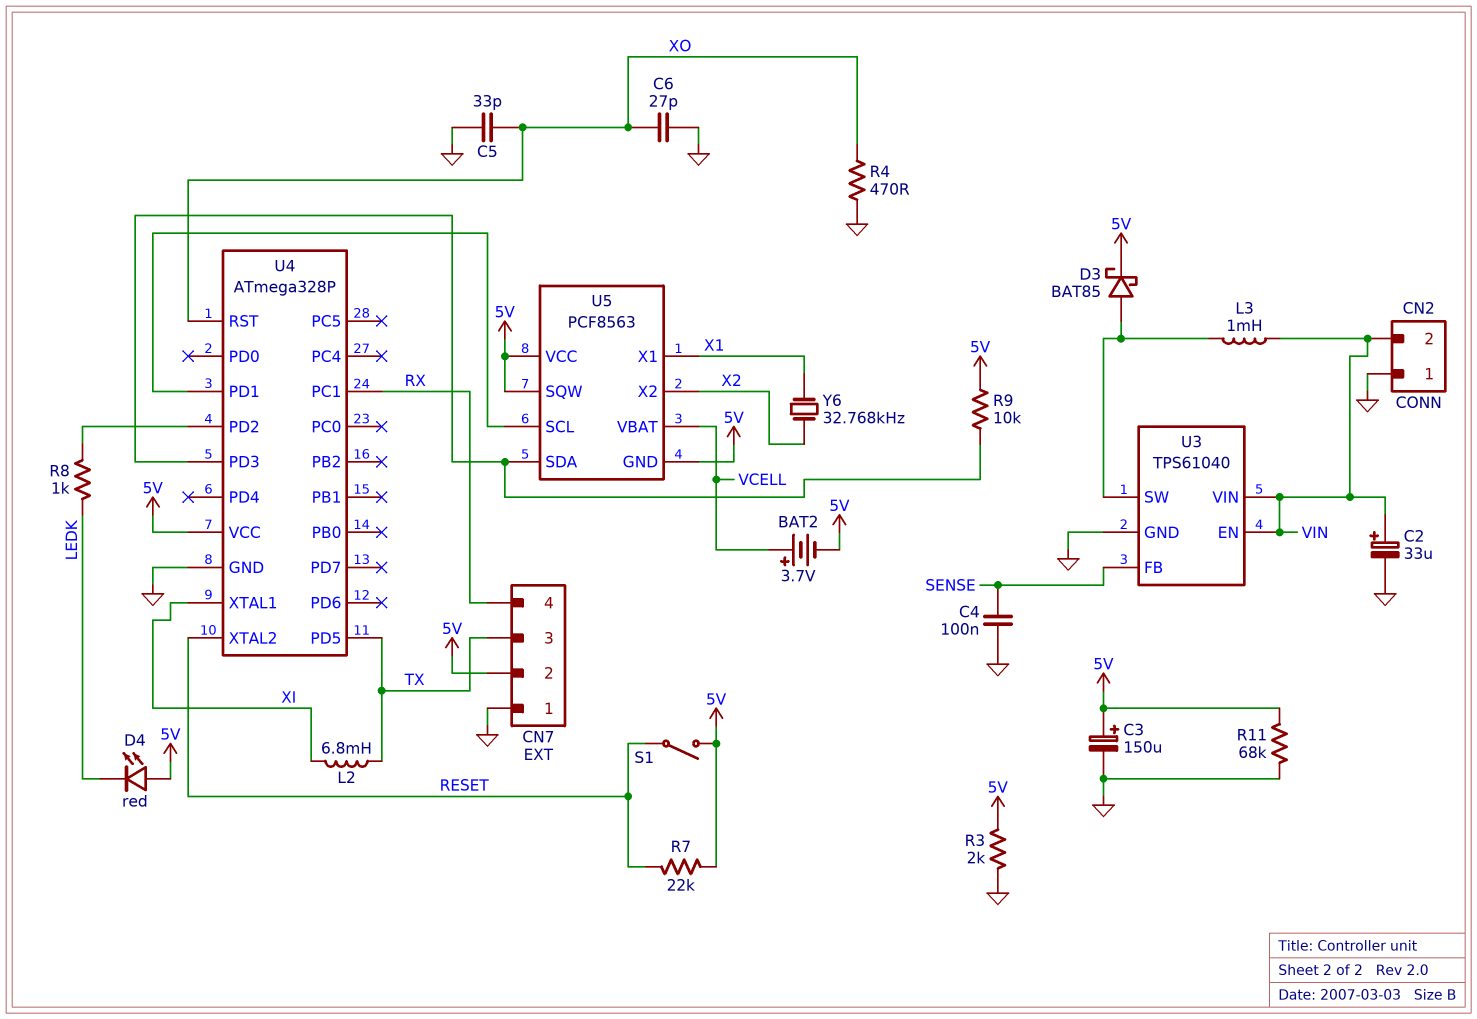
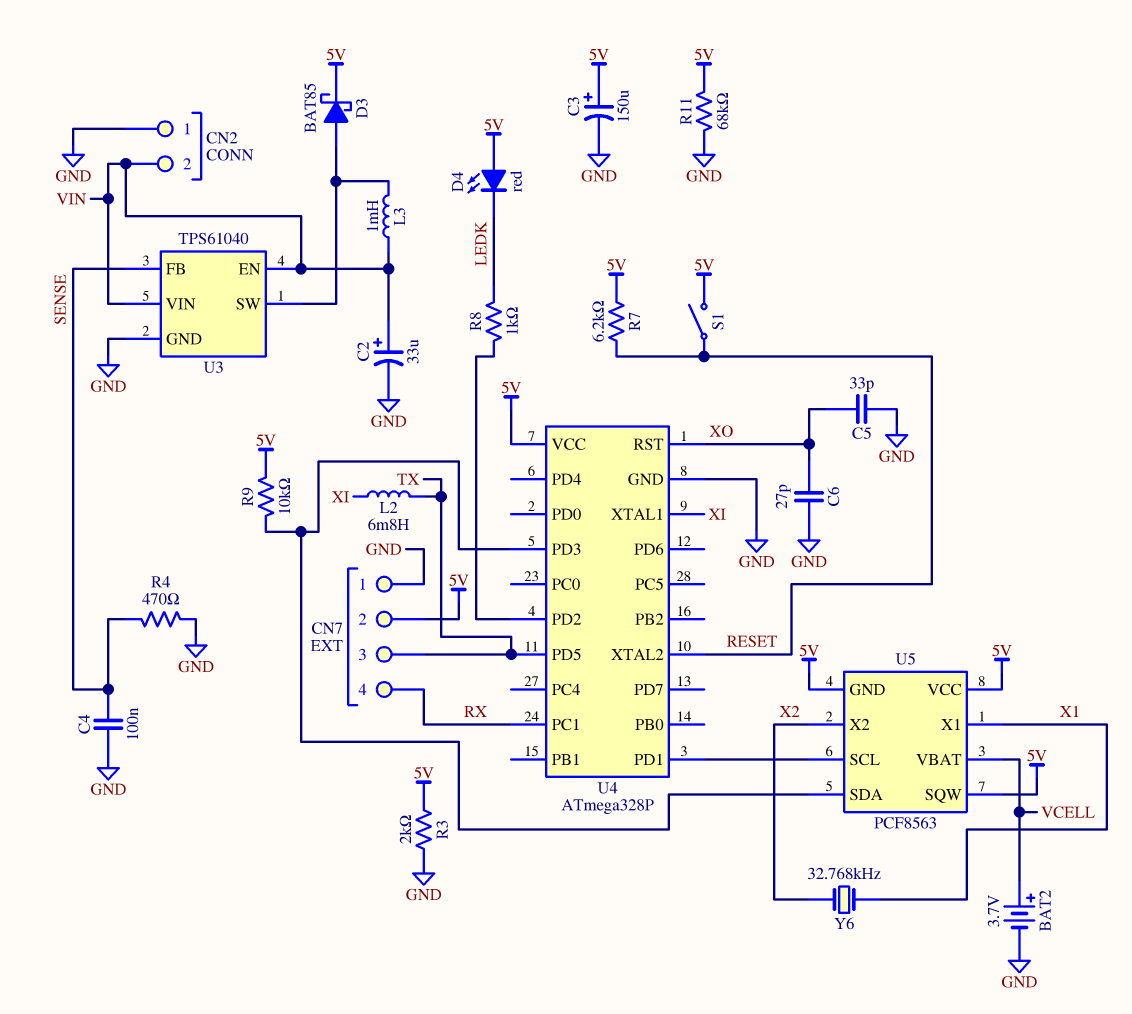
BAT2: 3.7V (plus VCELL, minus 5V) -> 3.7V (plus VCELL, minus GND)
R4: 470 (GND, XO) -> 470 (GND, SENSE)
R7: 22k (5V, RESET) -> 6.2k (5V, RESET)

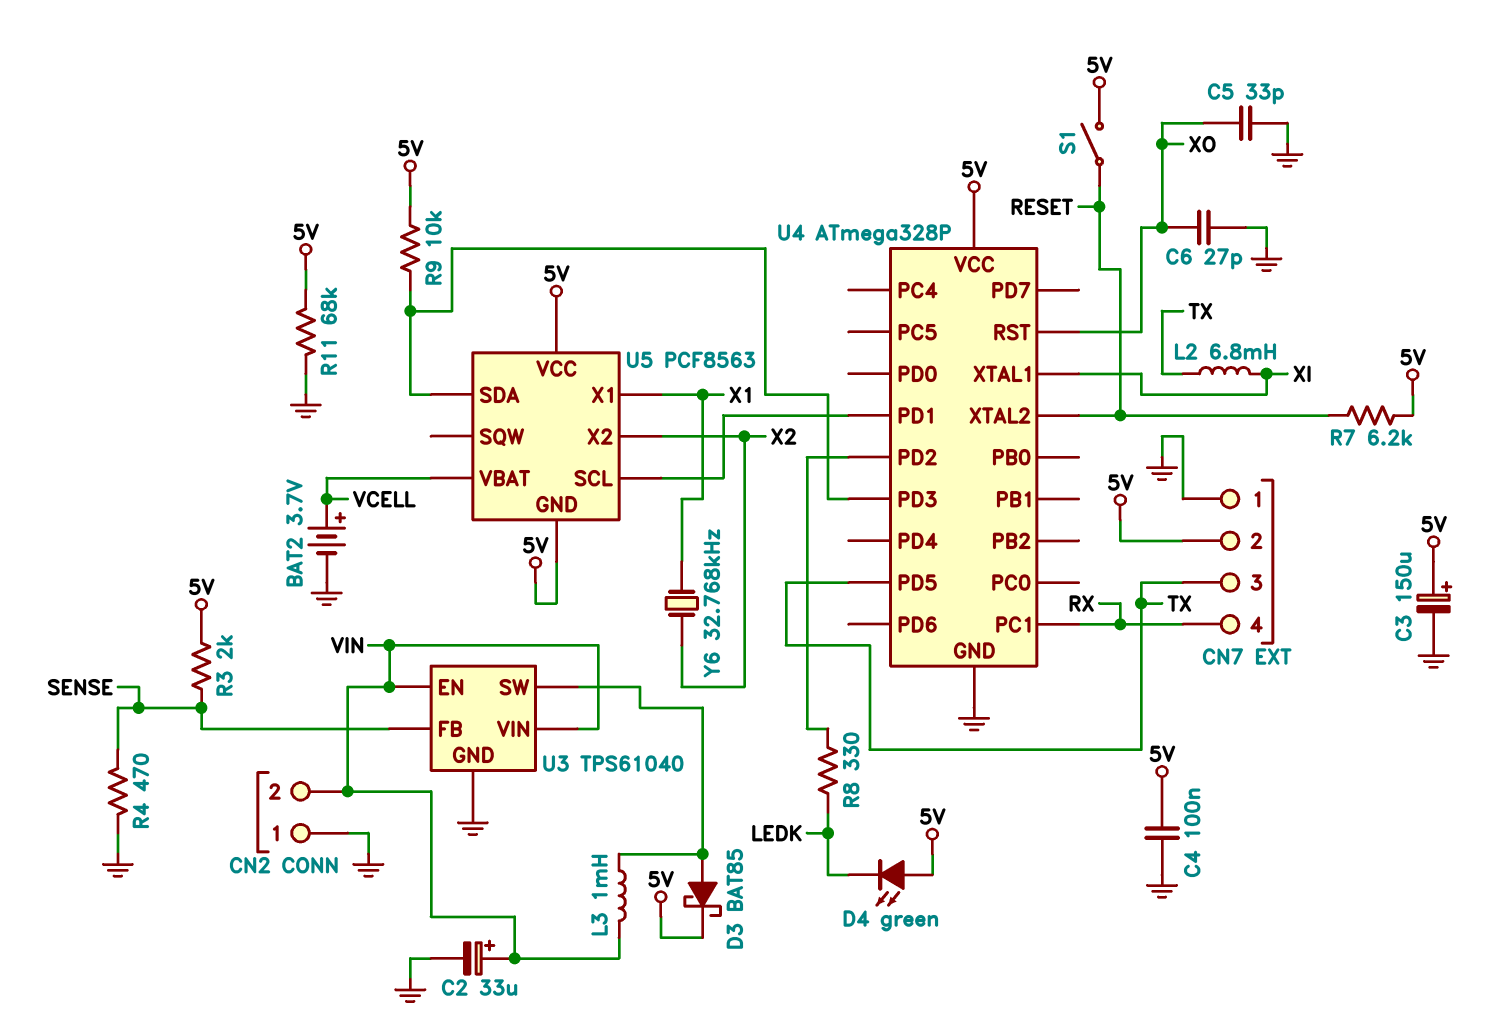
C4: 100nF (GND, SENSE) -> 100nF (5V, GND)
D4: LED red (A 5V, K LEDK) -> LED green (A 5V, K LEDK)
R3: 2k (5V, GND) -> 2k (5V, SENSE)
R8: 1k (LEDK, U4/PD2) -> 330 (LEDK, U4/PD2)
U5 pin SQW: 5V -> none

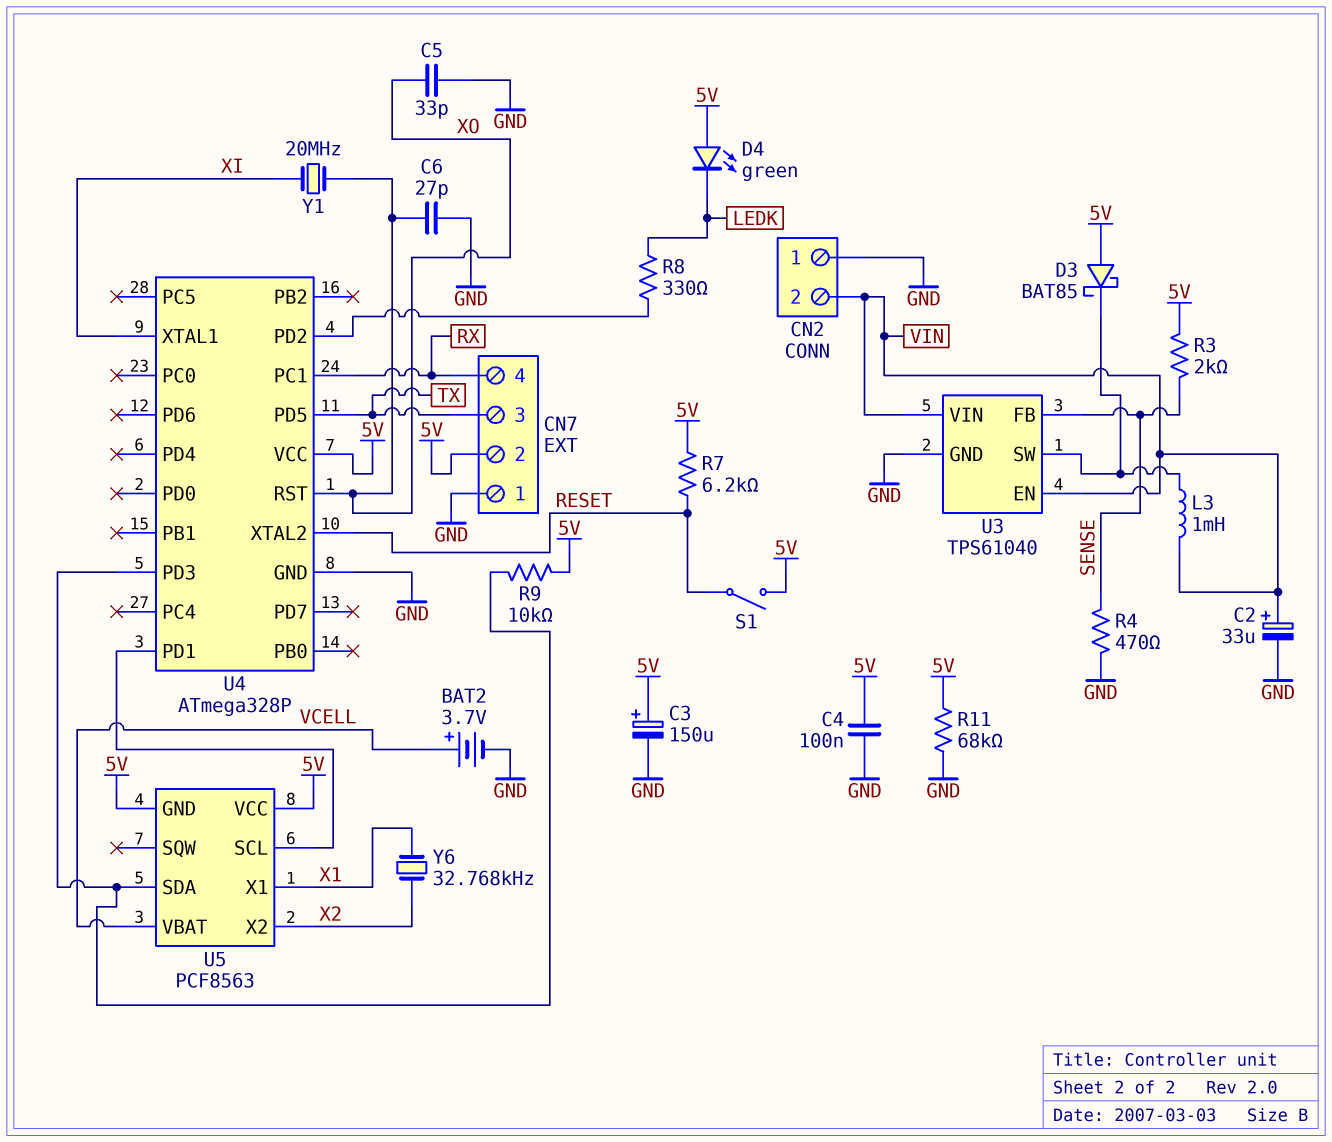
D3: schottky BAT85 (A U3/SW, K 5V) -> schottky BAT85 (A 5V, K U3/SW)
L2: 6.8mH (TX, XI) -> none
Y1: none -> 20MHz (XI, XO)

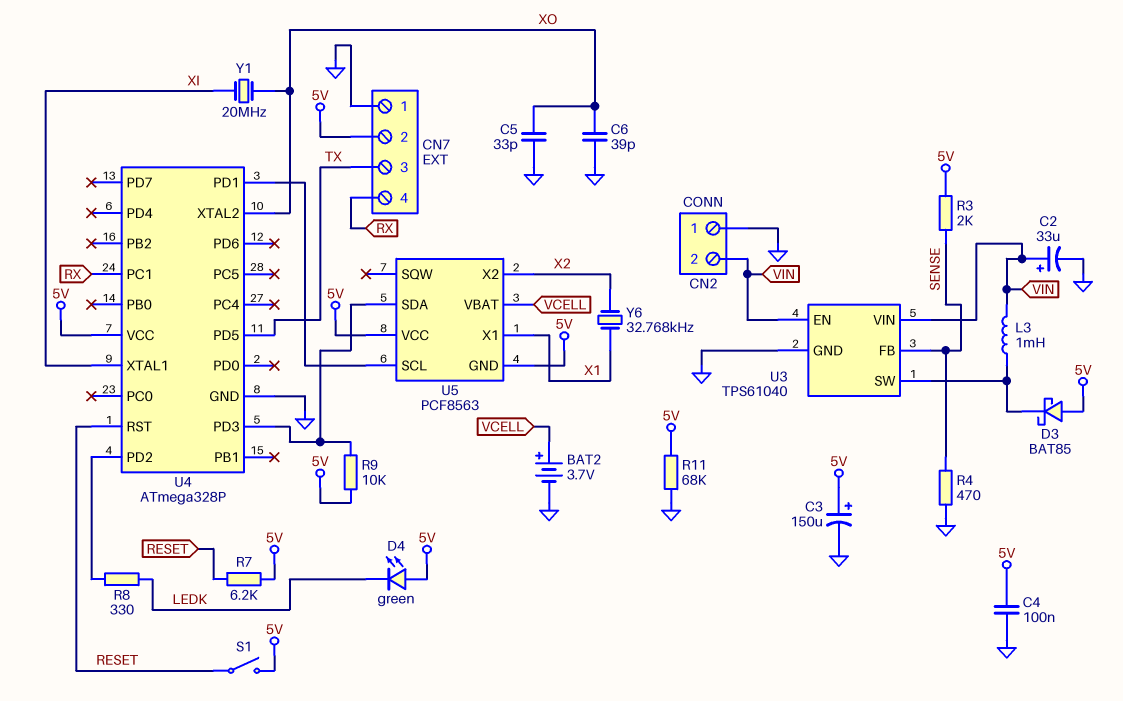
C6: 27pF (GND, XO) -> 39pF (GND, XO)
U4 pin RST: XO -> RESET
U4 pin XTAL2: RESET -> XO

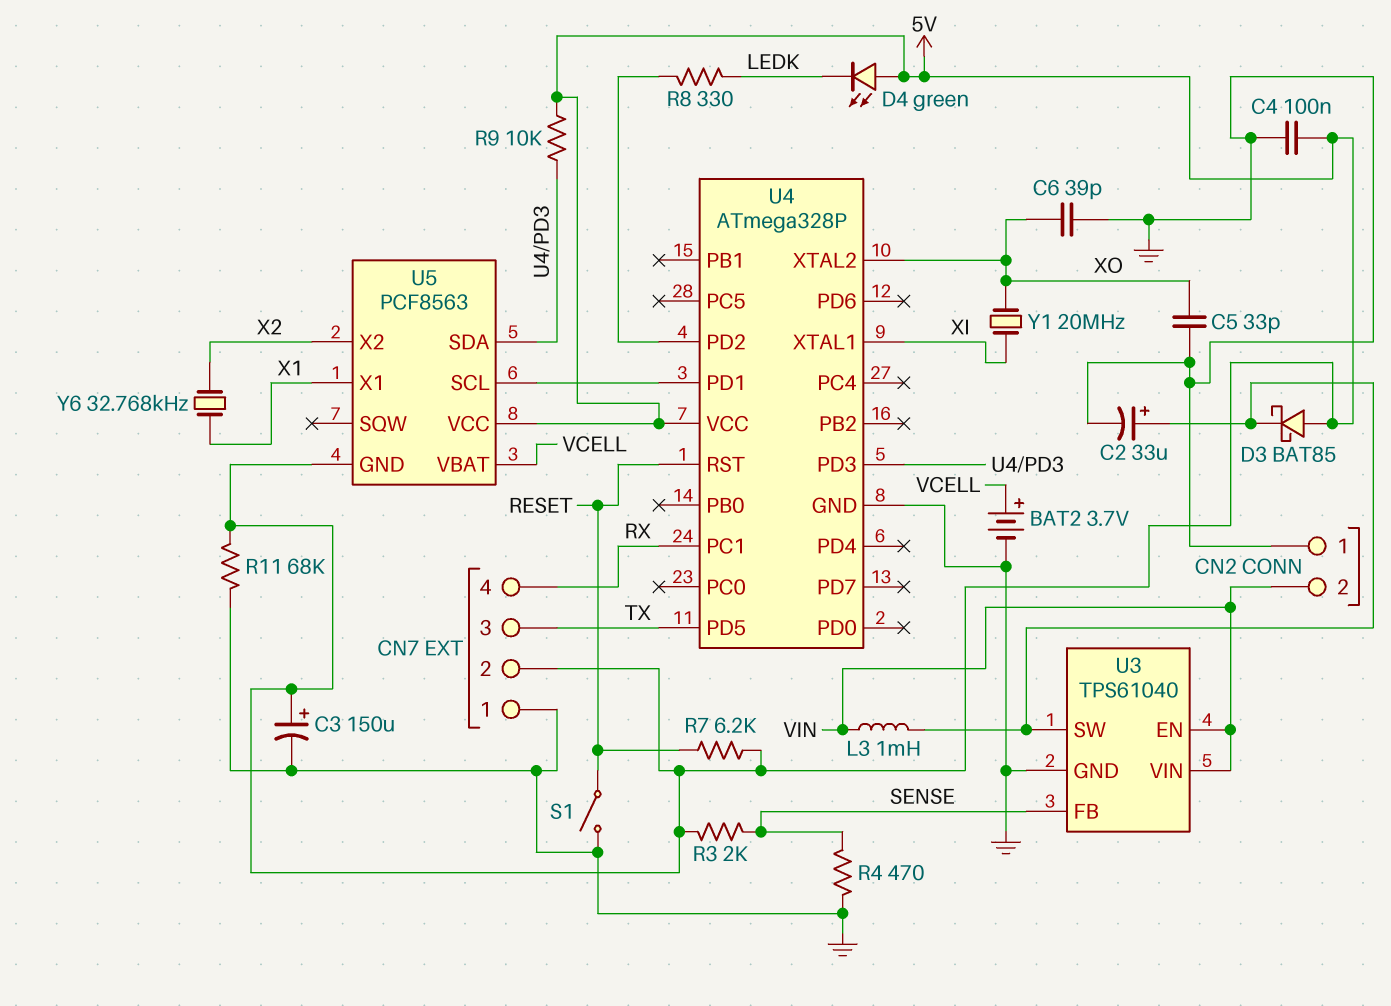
C2: 33uF (plus VIN, minus GND) -> 33uF (plus U3/SW, minus GND)
S1: switch (5V, RESET) -> switch (GND, RESET)

